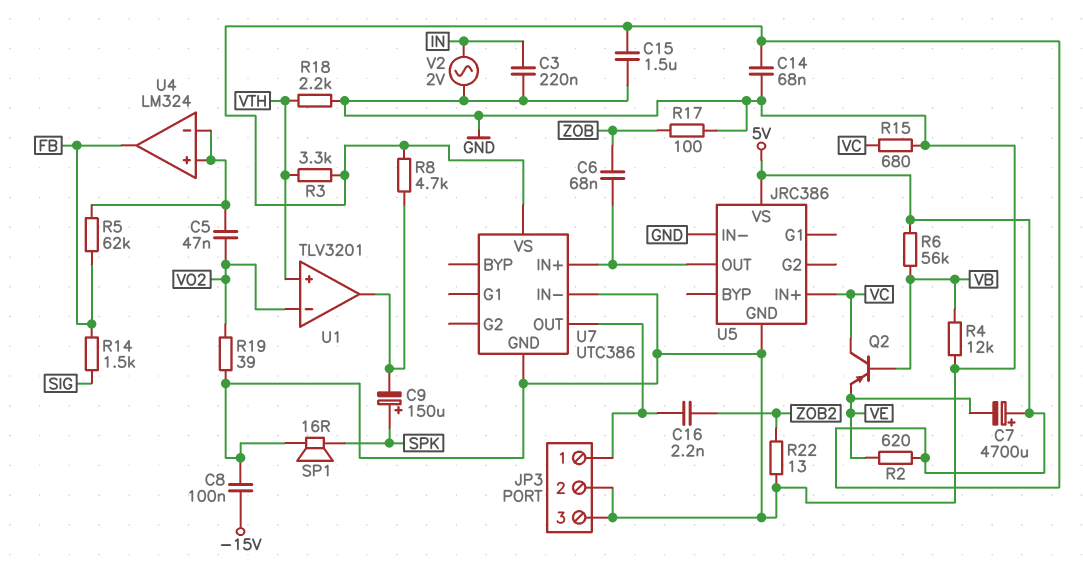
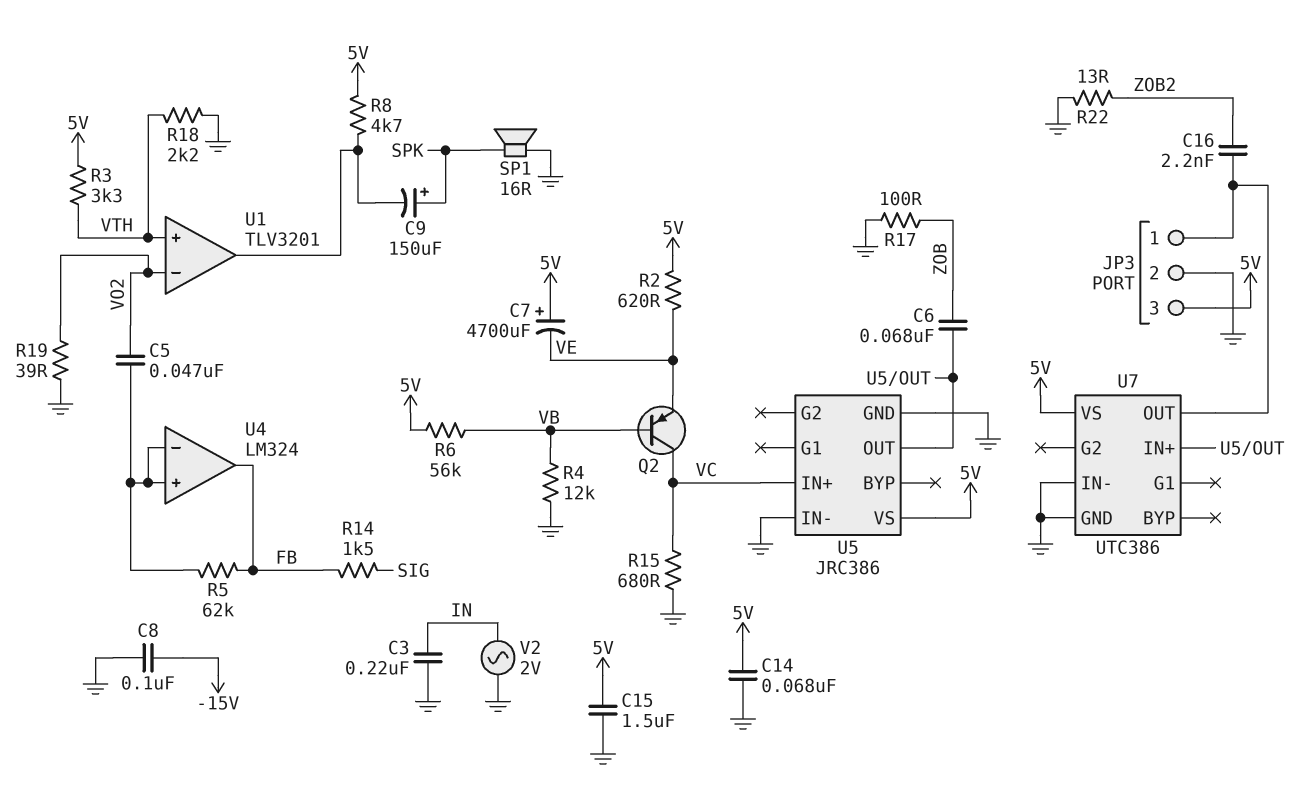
JP3 pin 3: GND -> 5V

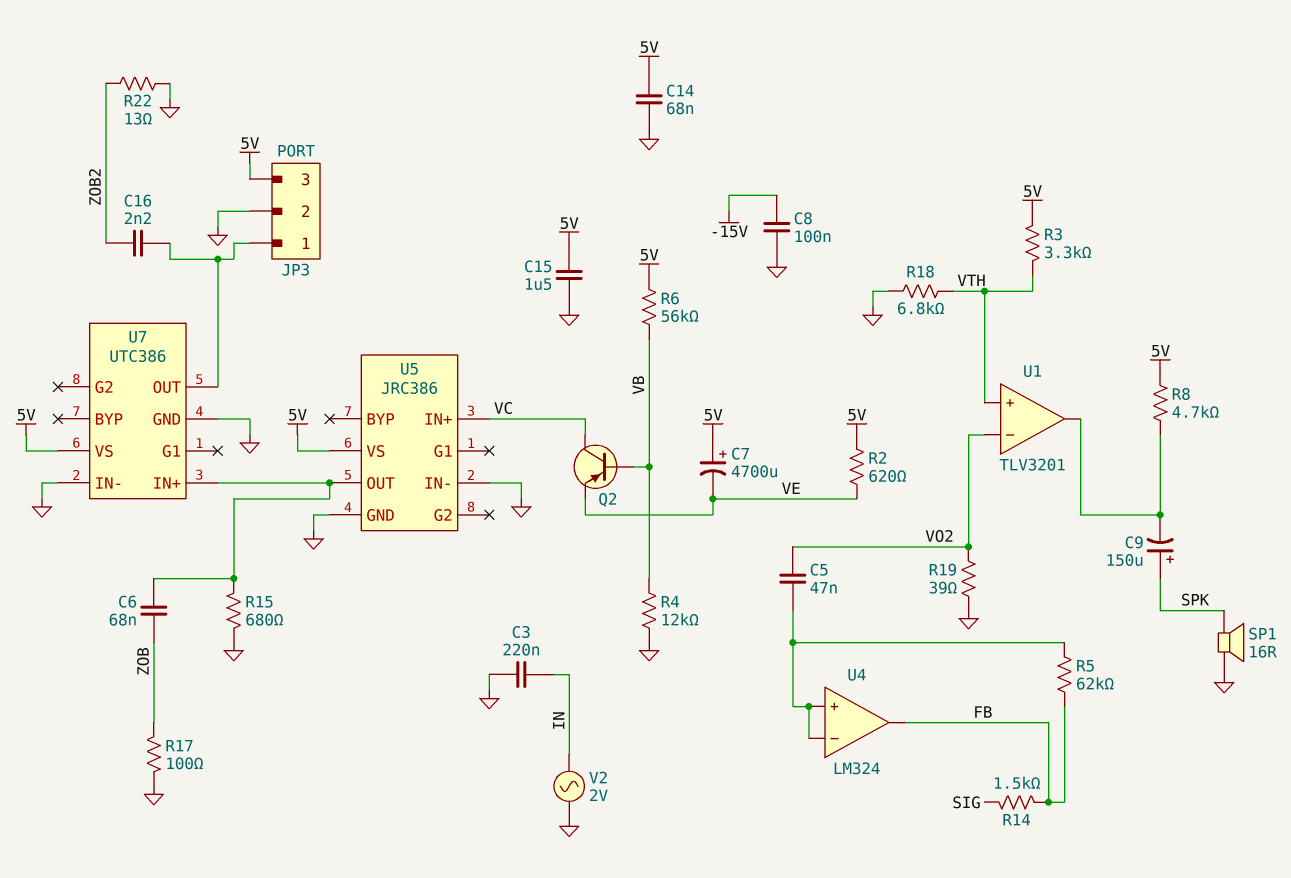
R15: 680 (GND, VC) -> 680 (GND, U5/OUT)
R18: 2.2k (GND, VTH) -> 6.8k (GND, VTH)

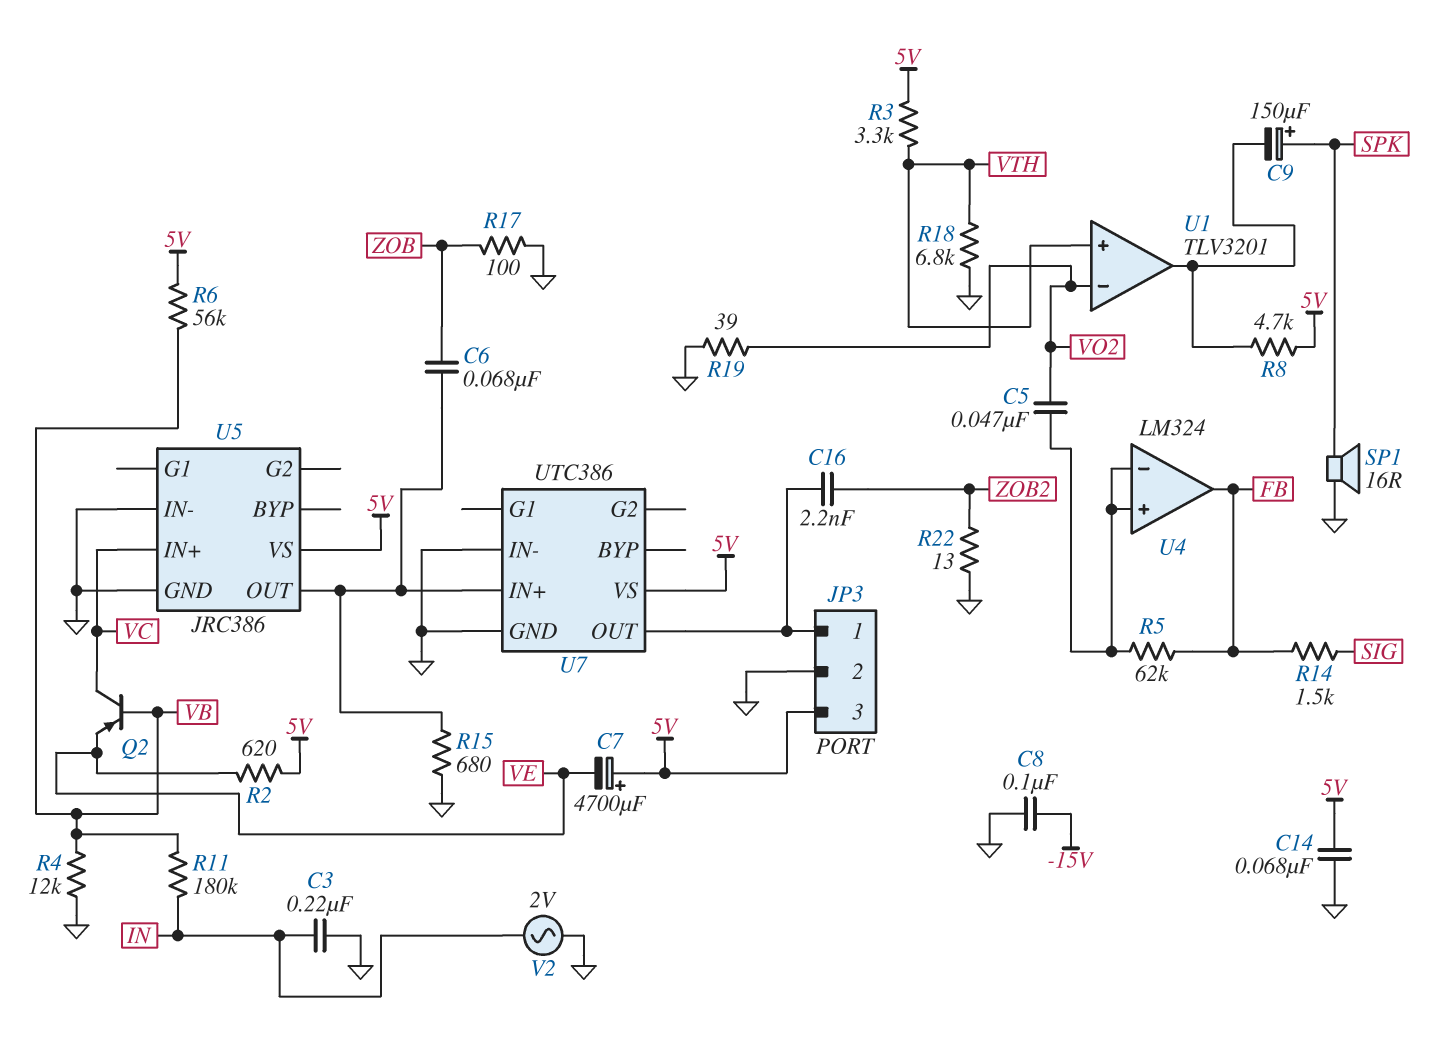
C15: 1.5uF (5V, GND) -> none
R11: none -> 180k (IN, VB)

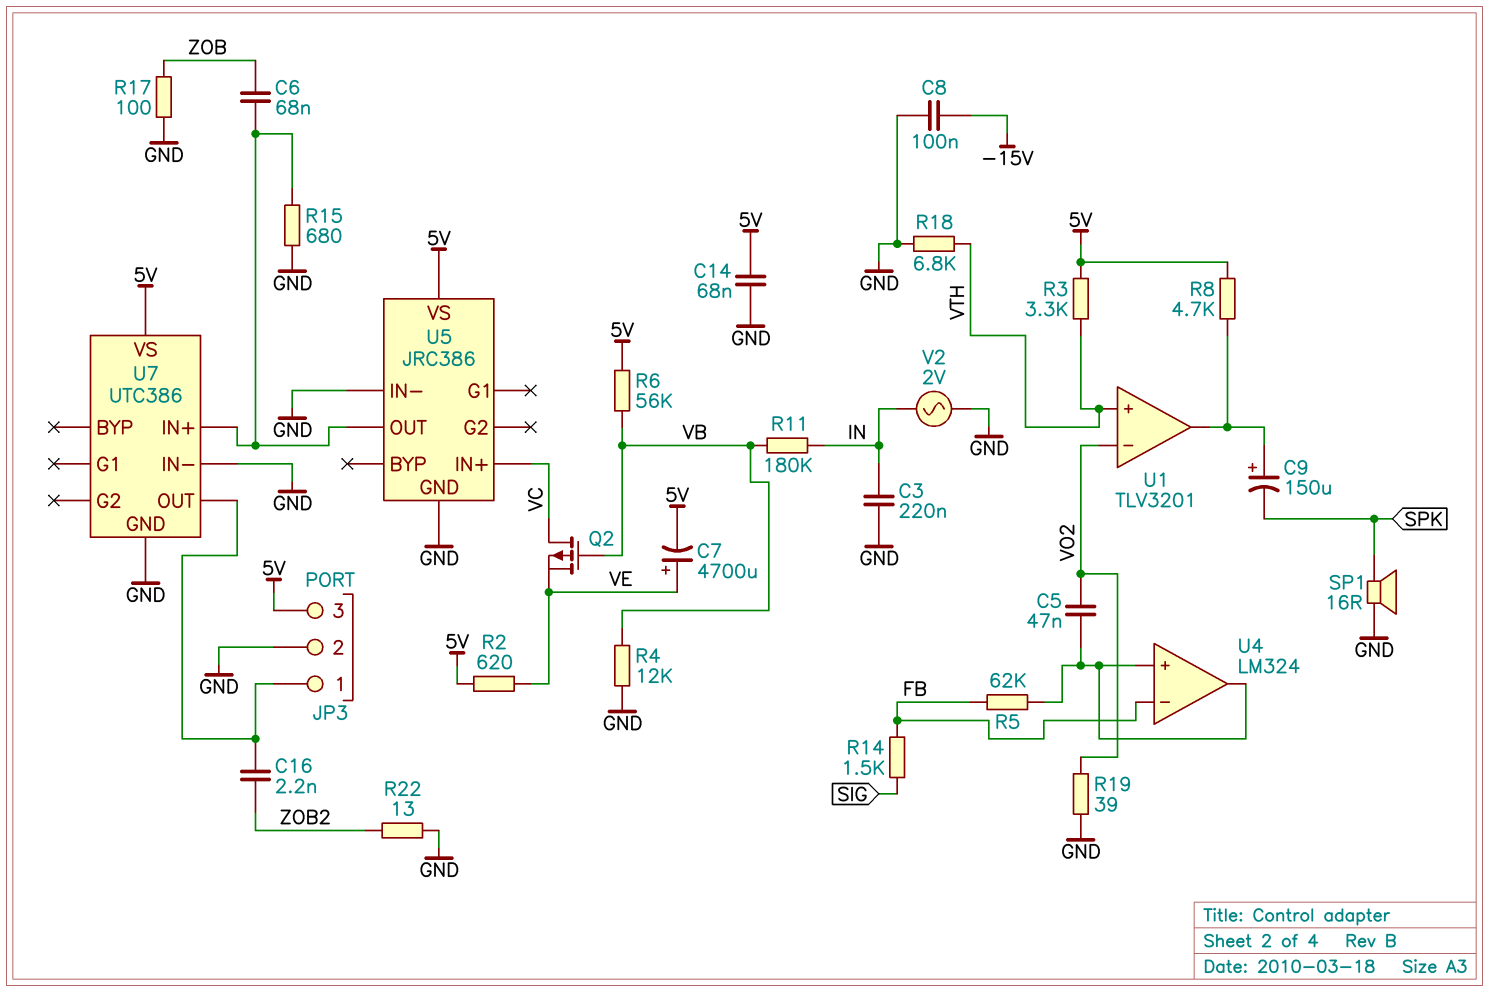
C7: 4700uF (plus 5V, minus VE) -> 4700uF (plus VE, minus 5V)
C9: 150uF (plus SPK, minus U1/out) -> 150uF (plus U1/out, minus SPK)
Q2: PNP (B VB, C VC, E VE) -> PMOS (G VB, D VC, S VE)
U4 pin in-: U4/in+ -> FB
U4 pin out: FB -> U4/in+

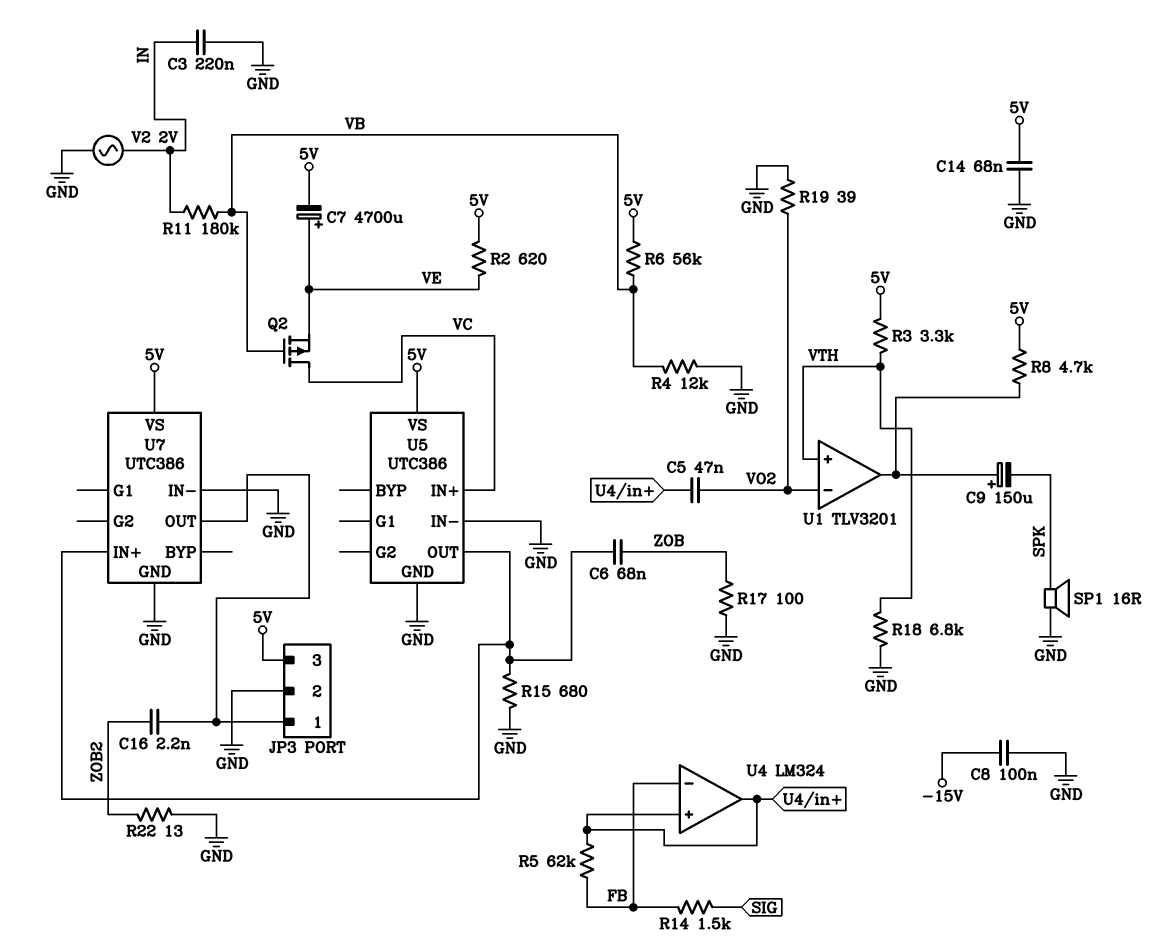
U5: JRC386 -> UTC386

